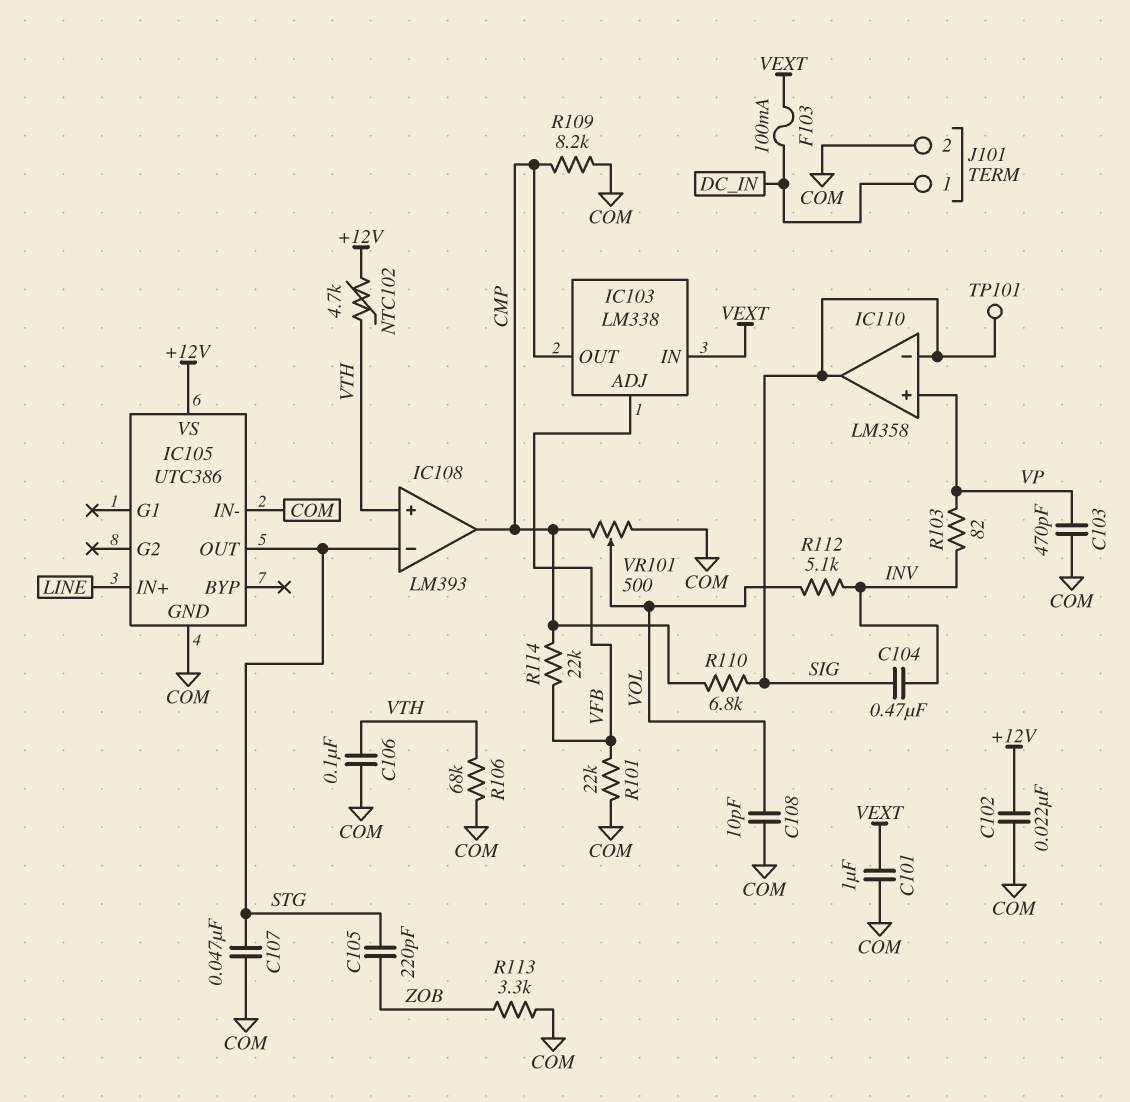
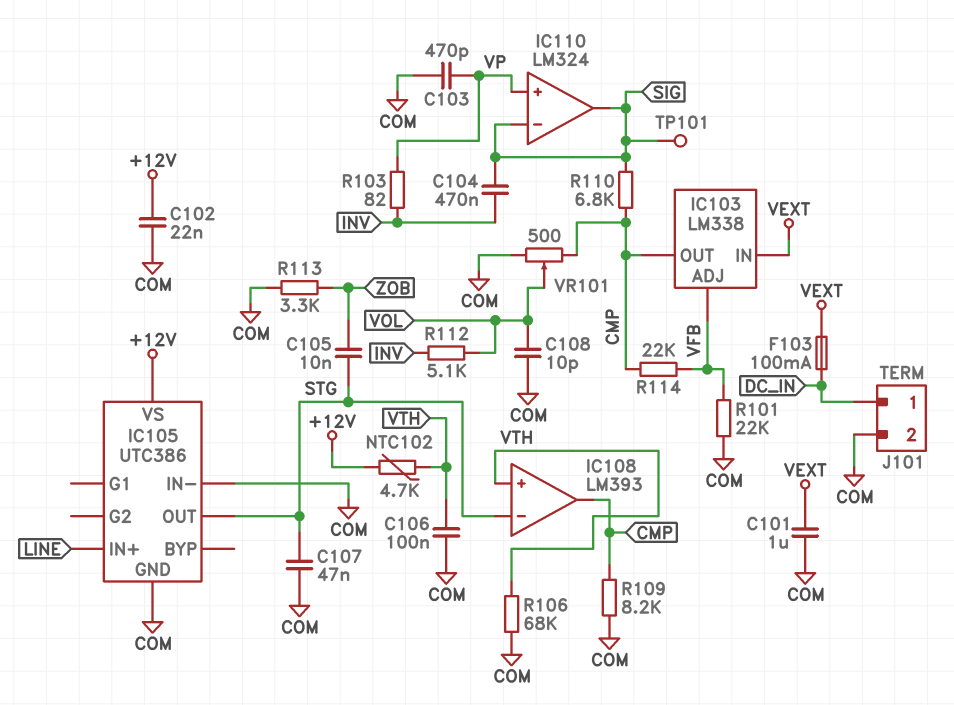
C105: 220pF (STG, ZOB) -> 10nF (STG, ZOB)
IC110: LM358 -> LM324

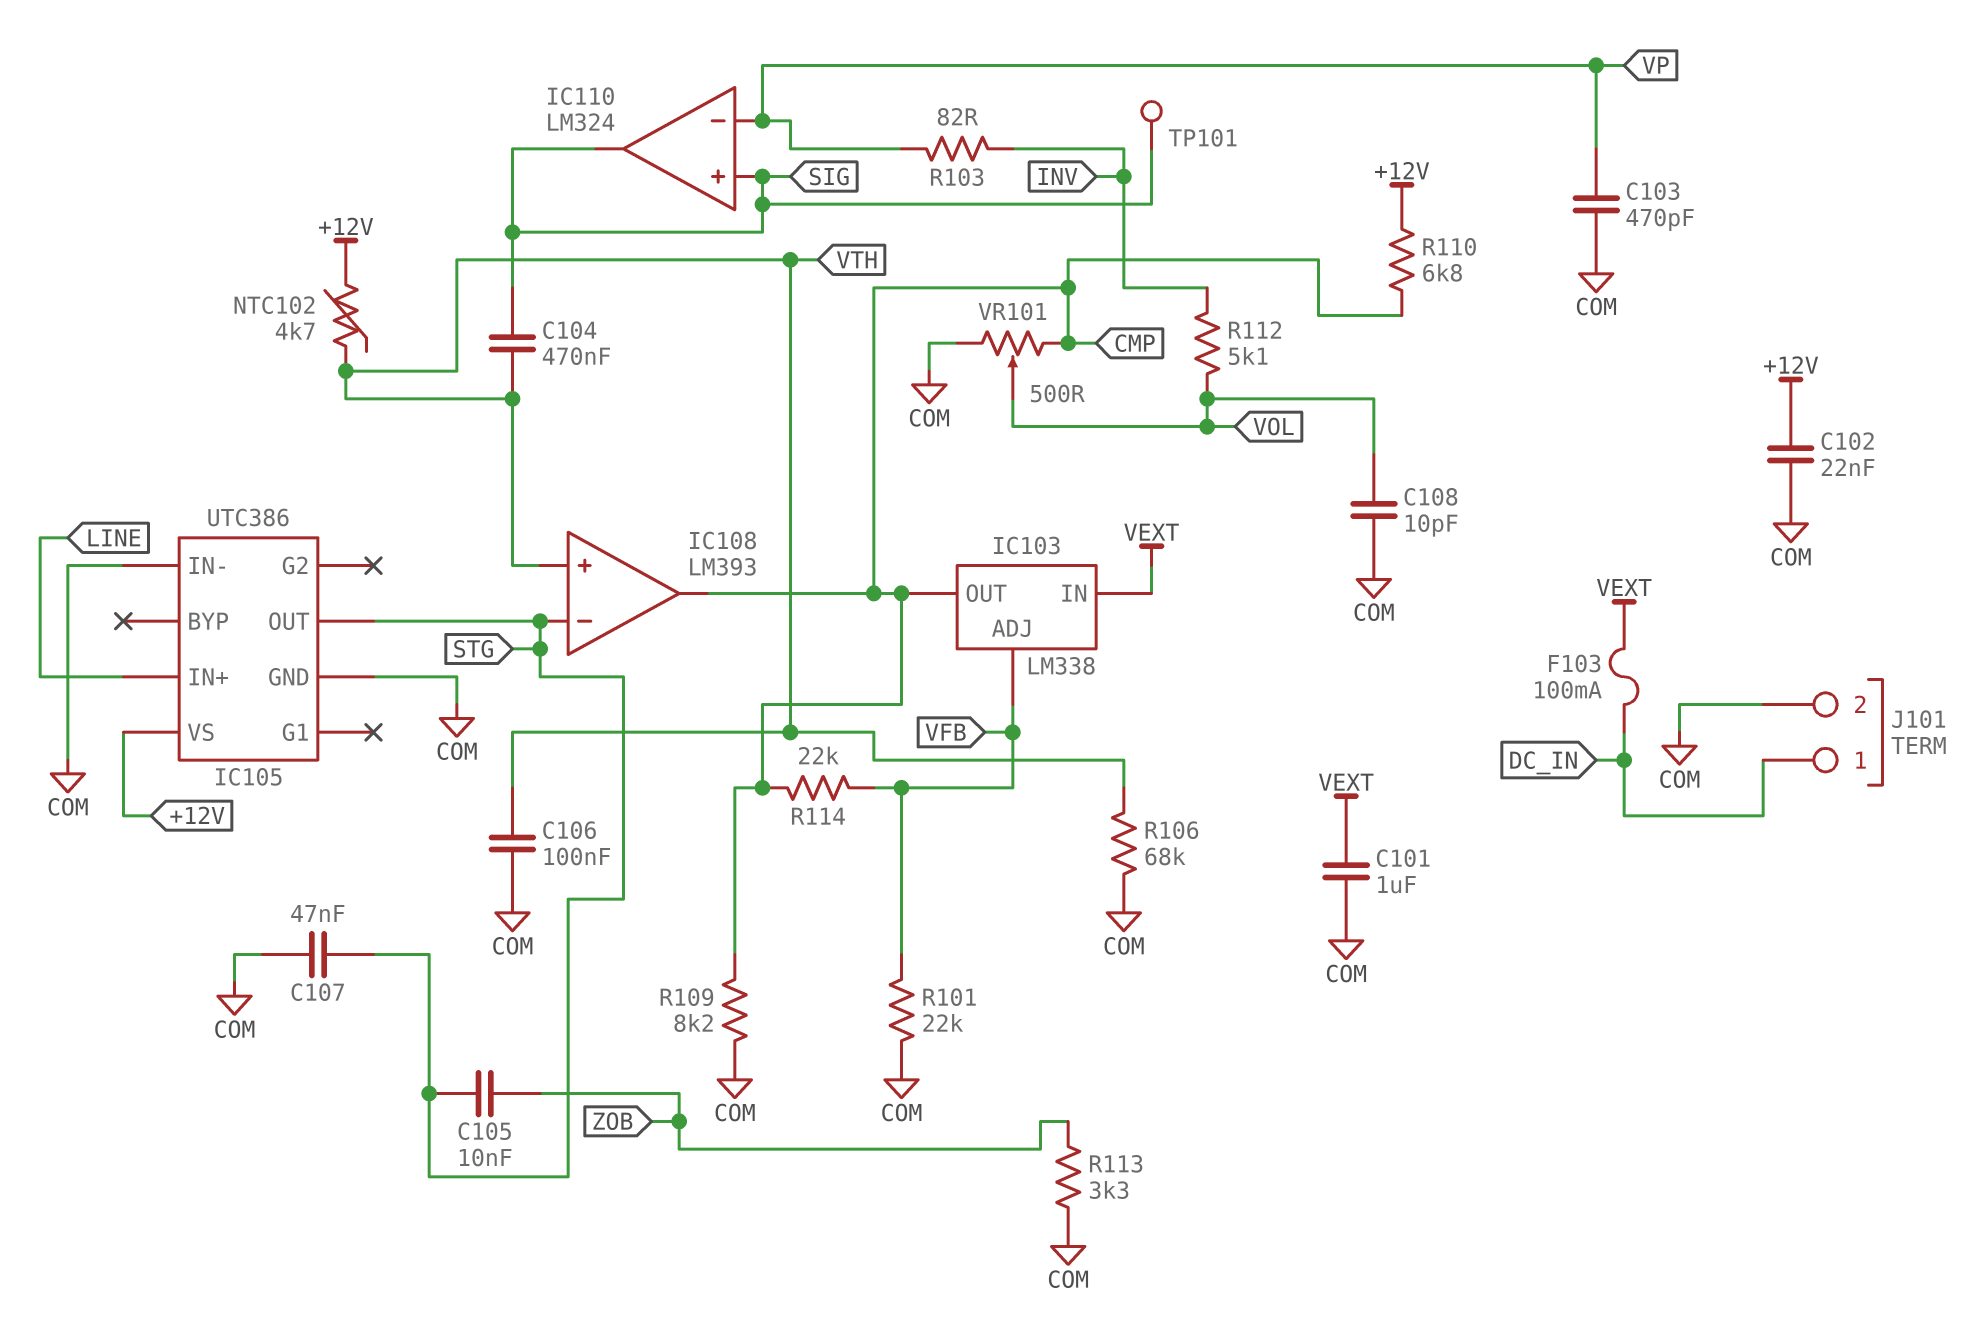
C104: 470nF (INV, SIG) -> 470nF (SIG, VTH)
IC110 pin in+: VP -> SIG
IC110 pin in-: SIG -> VP
R110: 6.8k (CMP, SIG) -> 6.8k (+12V, CMP)

